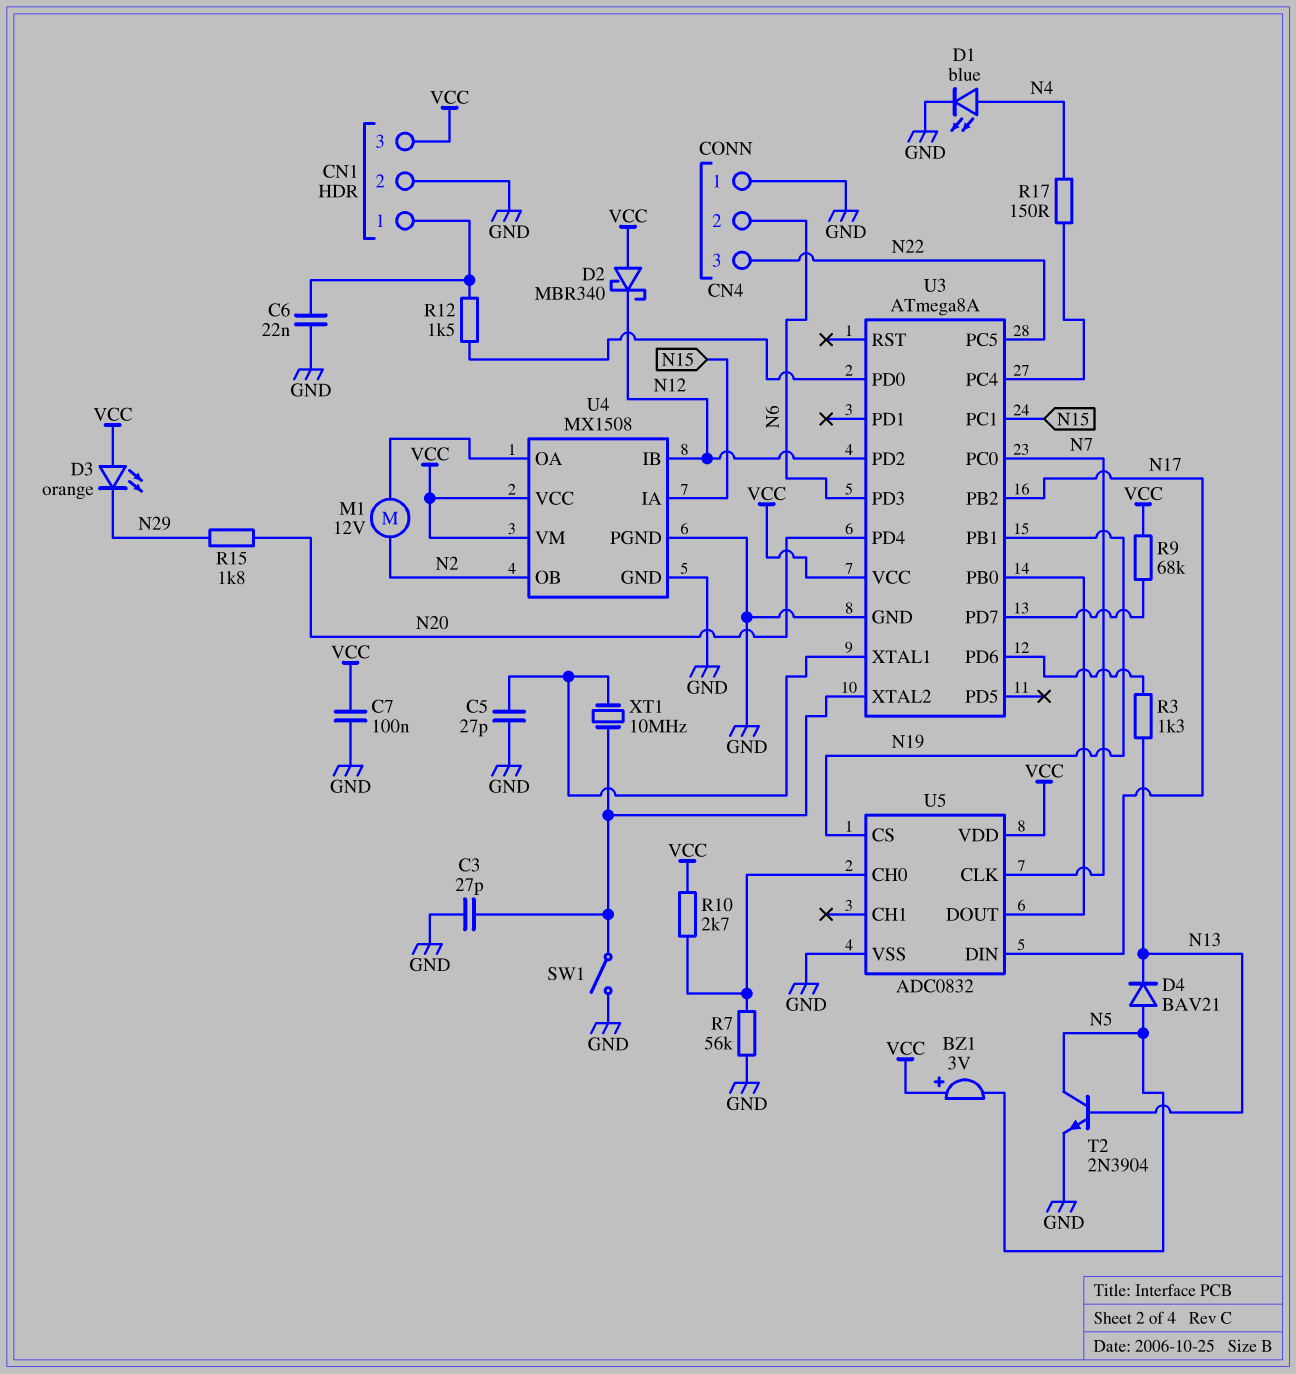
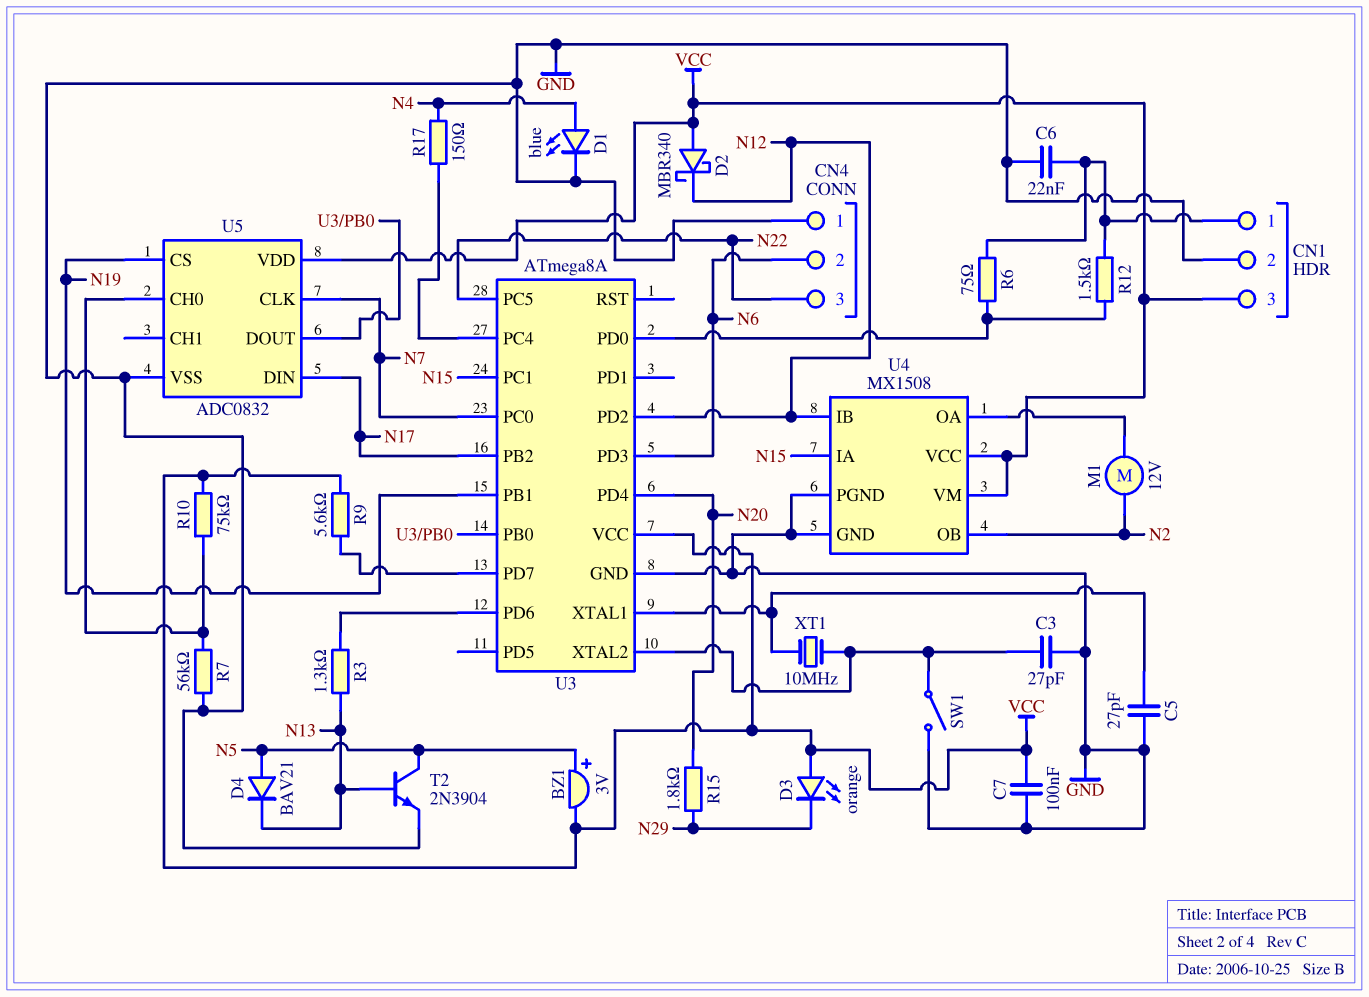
BZ1: buzzer 3V (plus VCC, minus N5) -> buzzer 3V (plus N5, minus VCC)
R6: none -> 75 (CN1/1, U3/PD0)
R9: 68k (U3/PD7, VCC) -> 5.6k (U3/PD7, VCC)
R10: 2.7k (U5/CH0, VCC) -> 75k (U5/CH0, VCC)

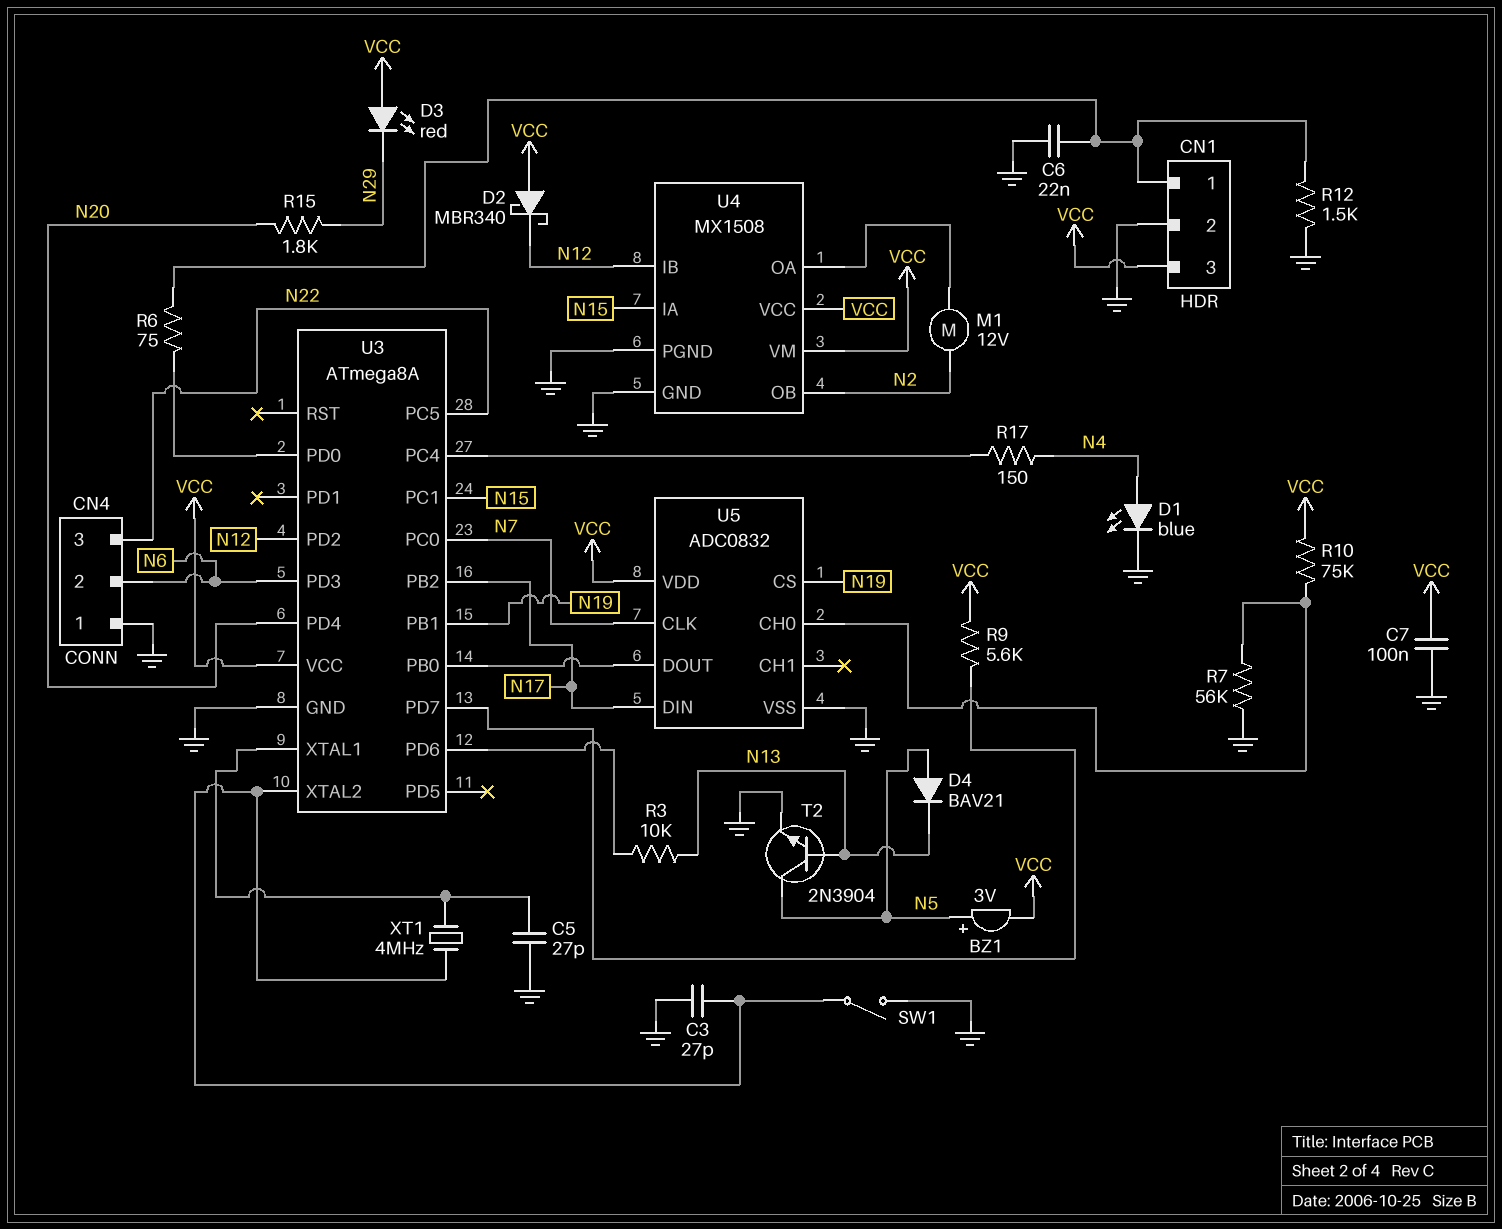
D3: LED orange (A VCC, K N29) -> LED red (A VCC, K N29)
R3: 1.3k (N13, U3/PD6) -> 10k (N13, U3/PD6)
R12: 1.5k (CN1/1, U3/PD0) -> 1.5k (CN1/1, GND)
XT1: 10MHz (U3/XTAL1, U3/XTAL2) -> 4MHz (U3/XTAL1, U3/XTAL2)

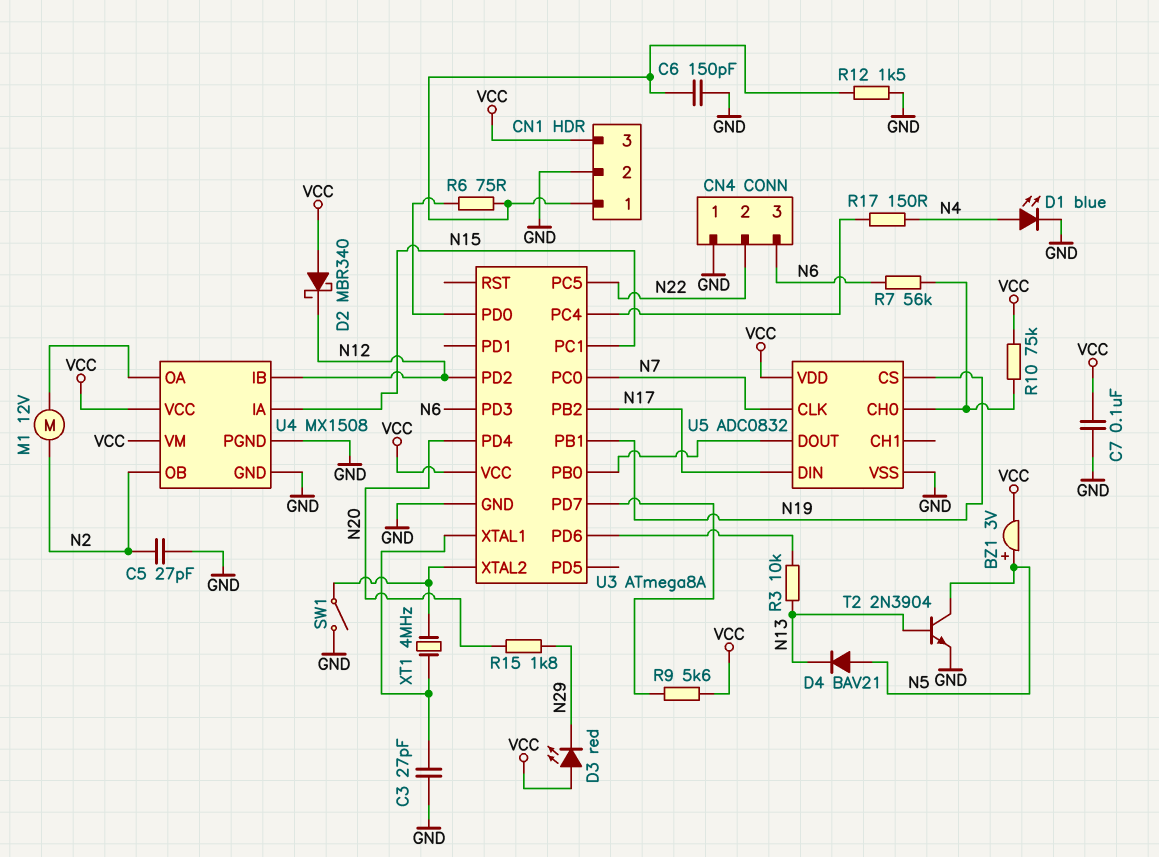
C3: 27pF (GND, U3/XTAL2) -> 27pF (GND, U3/XTAL1)
C5: 27pF (GND, U3/XTAL1) -> 27pF (GND, N2)
C6: 22nF (CN1/1, GND) -> 150pF (CN1/1, GND)
CN4 pin 2: N6 -> N22
CN4 pin 3: N22 -> N6
R7: 56k (GND, U5/CH0) -> 56k (N6, U5/CH0)

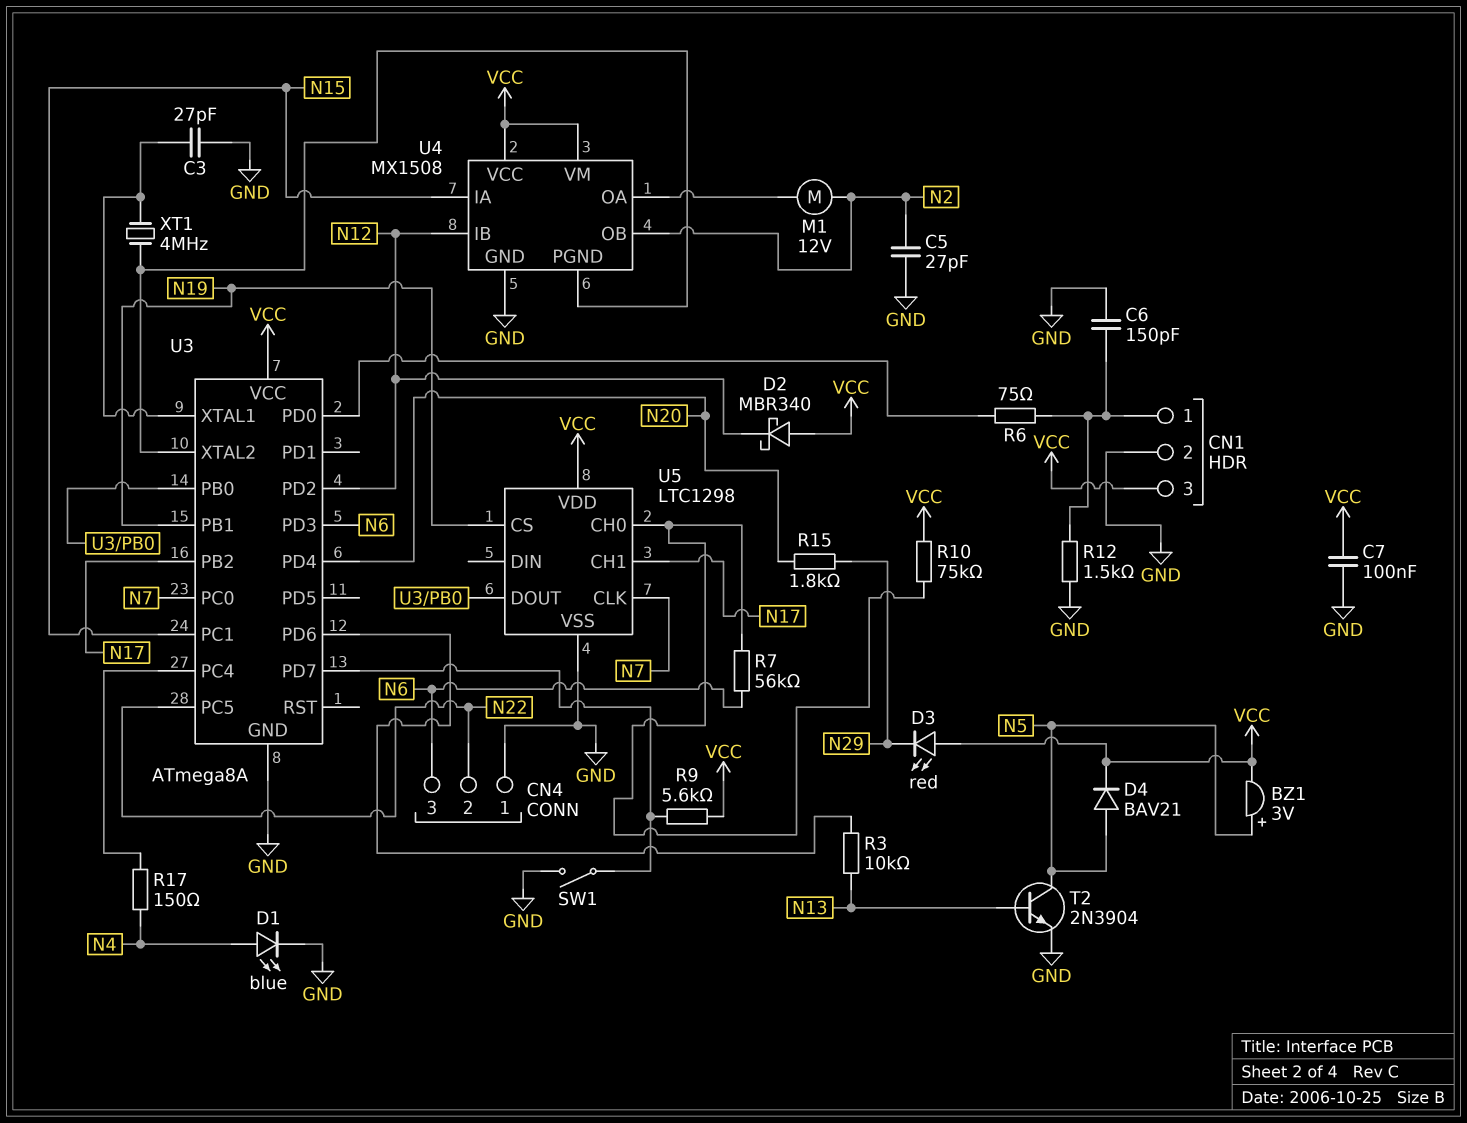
D4: diode BAV21 (A N5, K N13) -> diode BAV21 (A N5, K VCC)
SW1: switch (GND, U3/XTAL2) -> switch (GND, U3/PD7)
U4 pin PGND: GND -> U3/XTAL2
U5: ADC0832 -> LTC1298
U5 pin CH1: none -> N17
U5 pin DIN: N17 -> none

